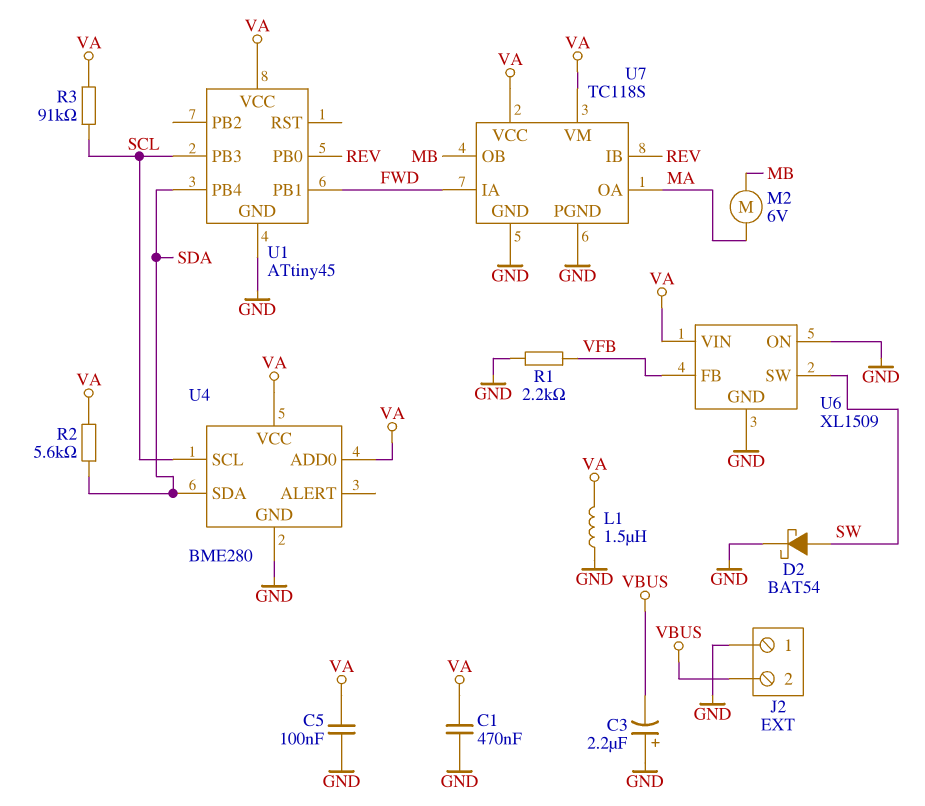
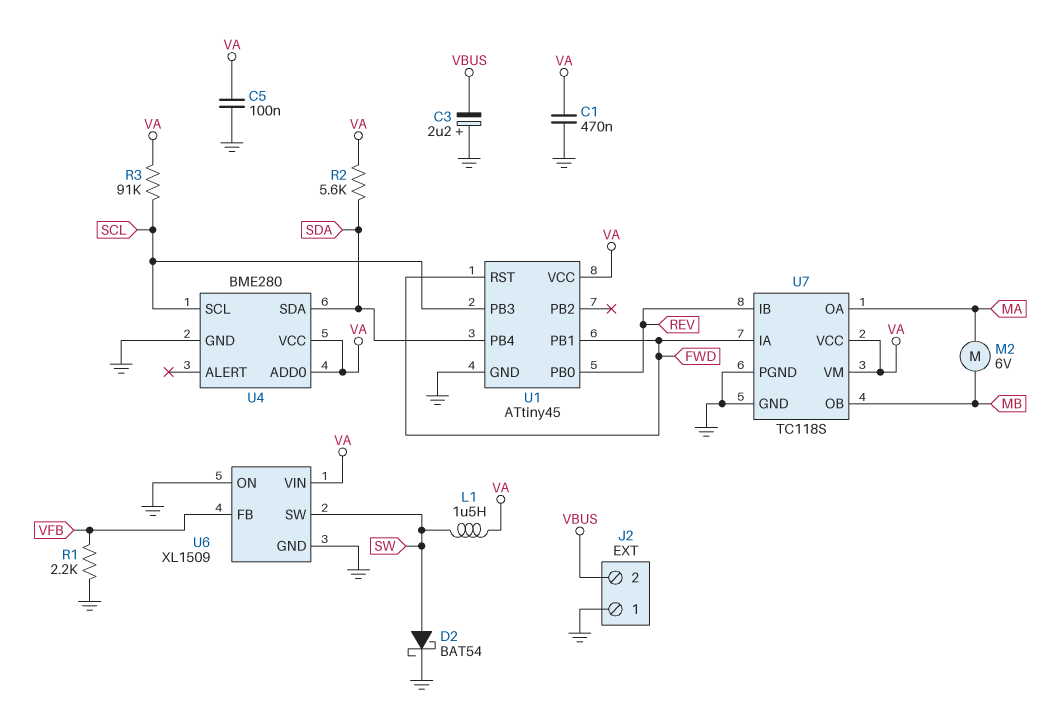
L1: 1.5uH (GND, VA) -> 1.5uH (SW, VA)
U1 pin RST: none -> FWD

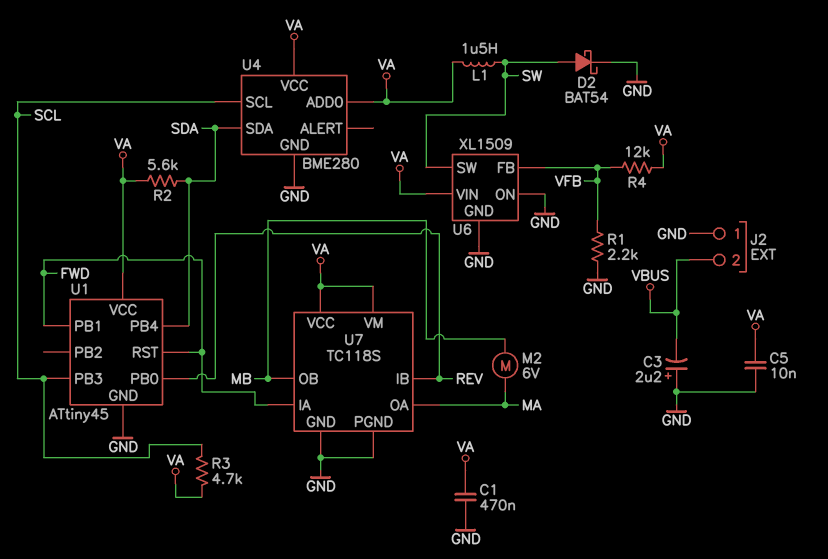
C5: 100nF (GND, VA) -> 10nF (GND, VA)
R3: 91k (SCL, VA) -> 4.7k (SCL, VA)
R4: none -> 12k (VA, VFB)

